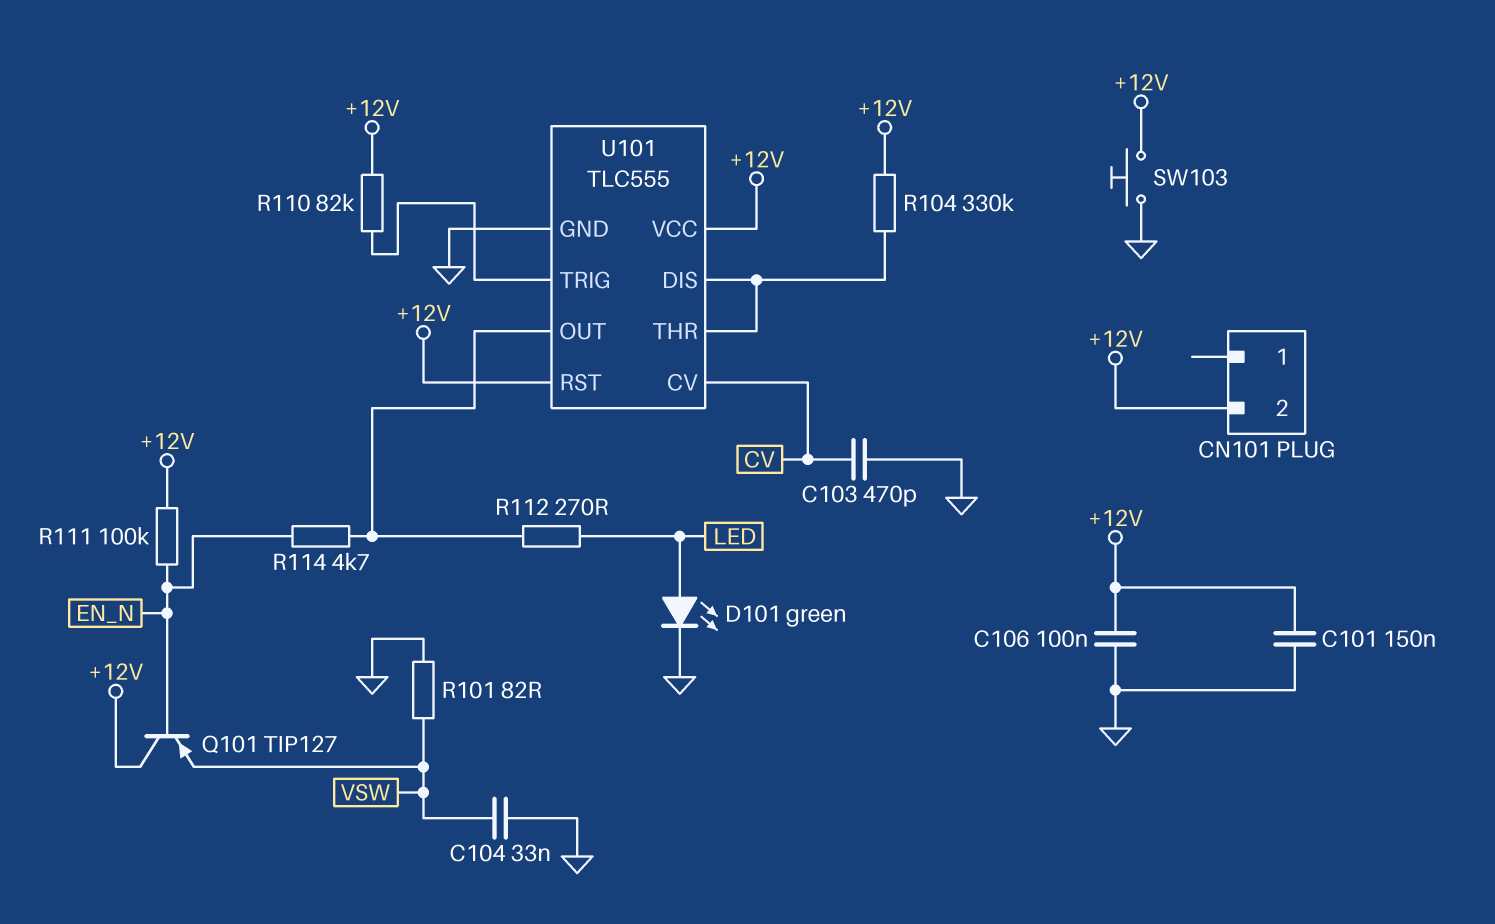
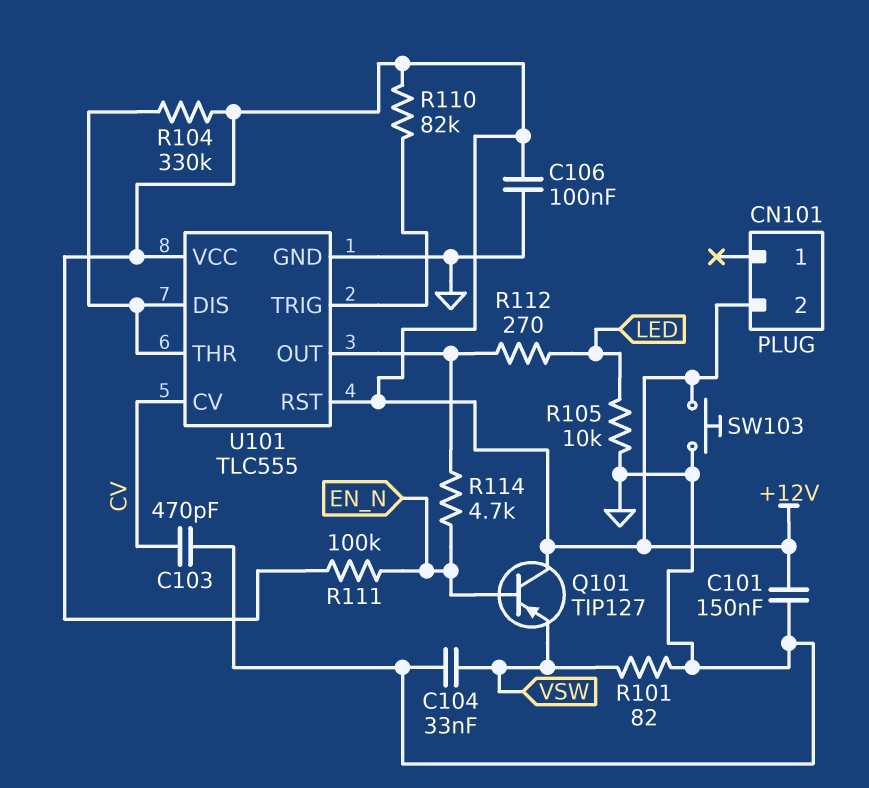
D101: LED green (A LED, K GND) -> none
R105: none -> 10k (GND, LED)

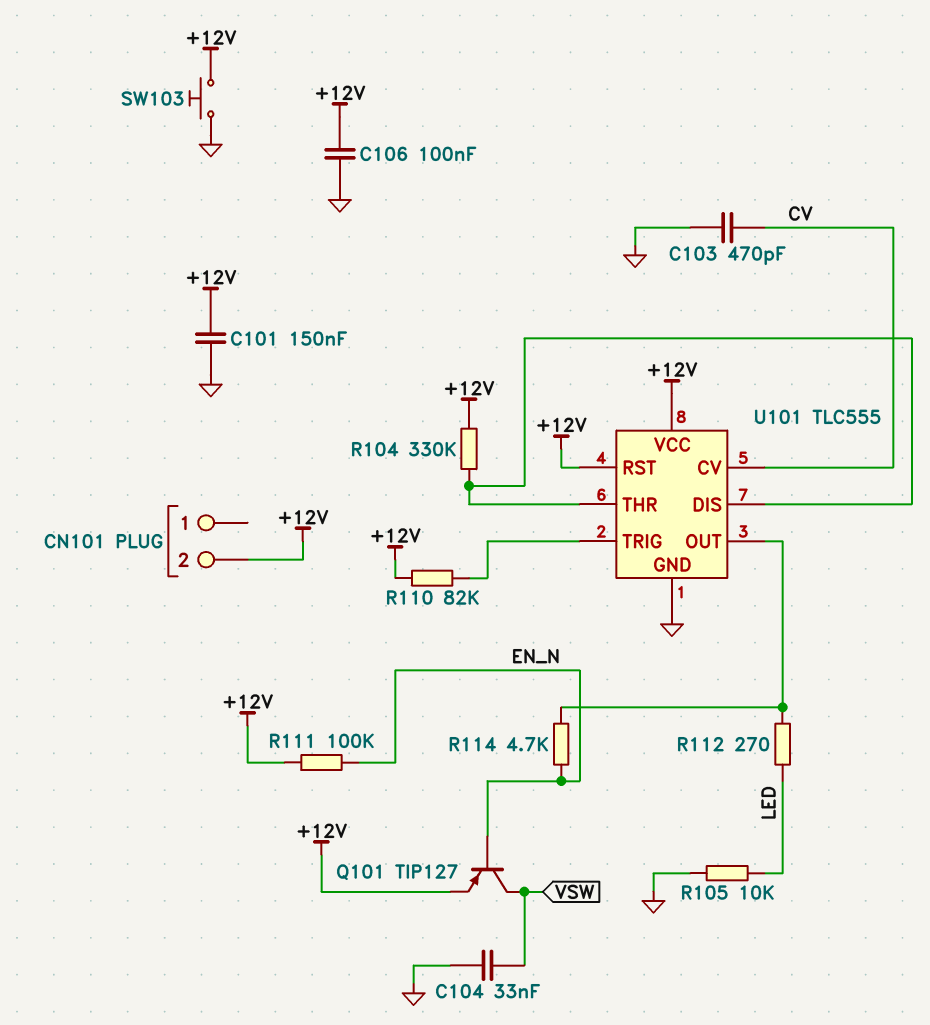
Q101: PNP TIP127 (B EN_N, C +12V, E VSW) -> PNP TIP127 (B EN_N, C VSW, E +12V)
R101: 82 (GND, VSW) -> none

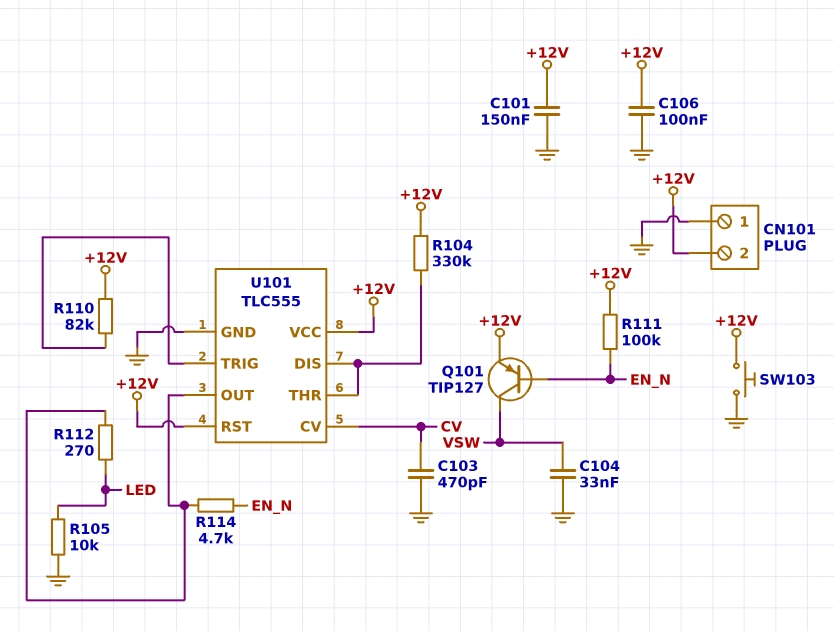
CN101 pin 1: none -> GND

